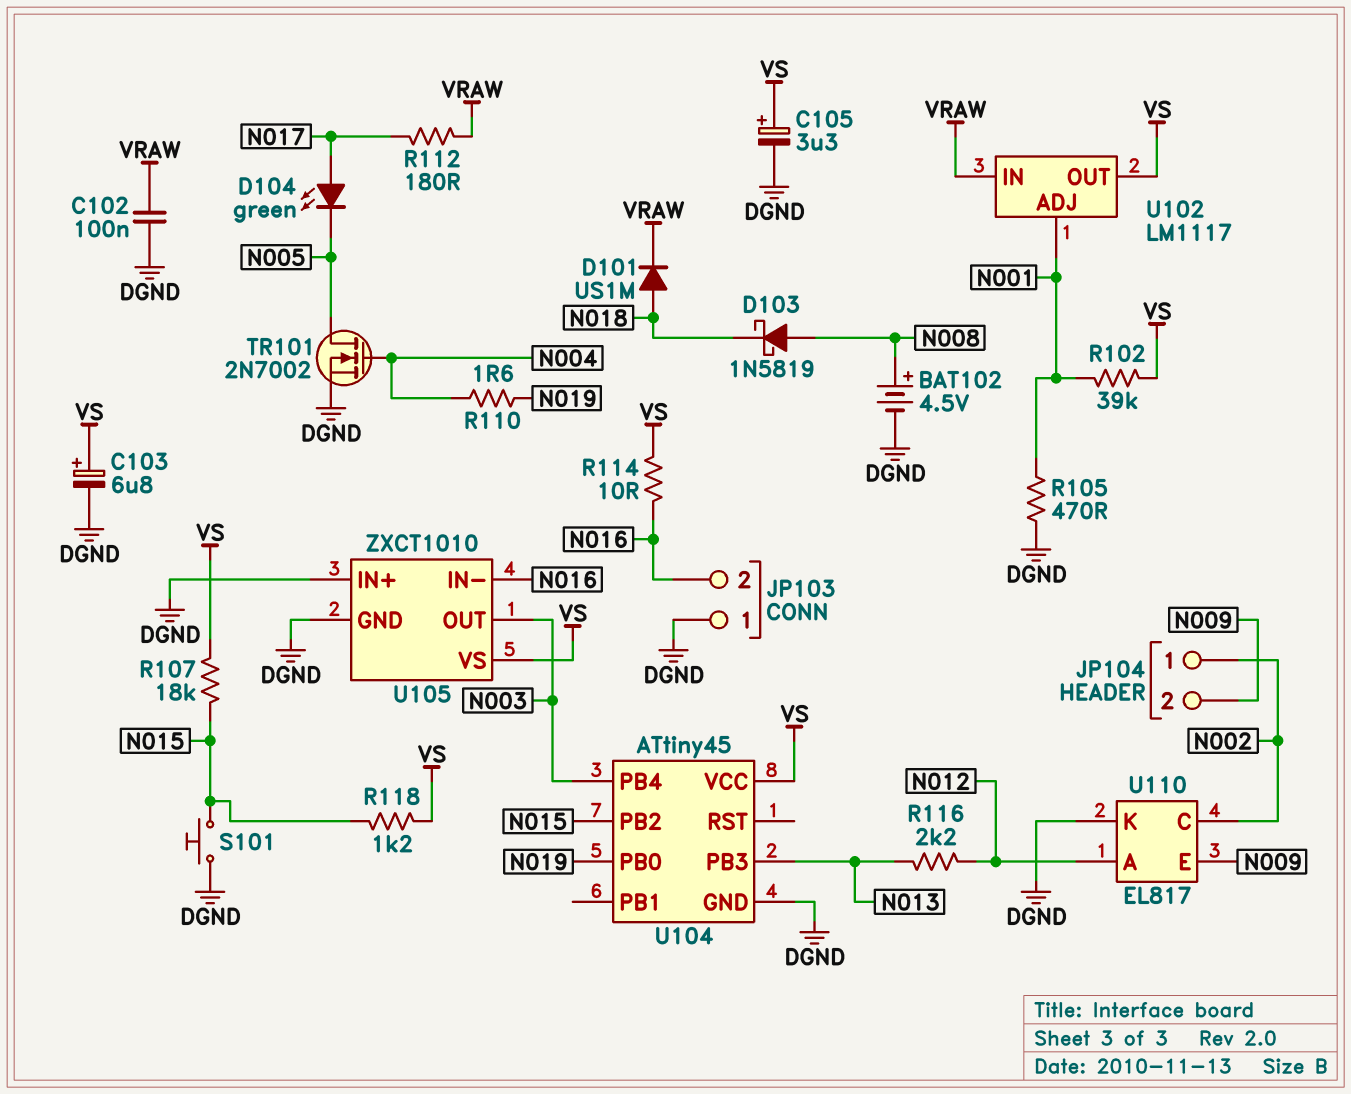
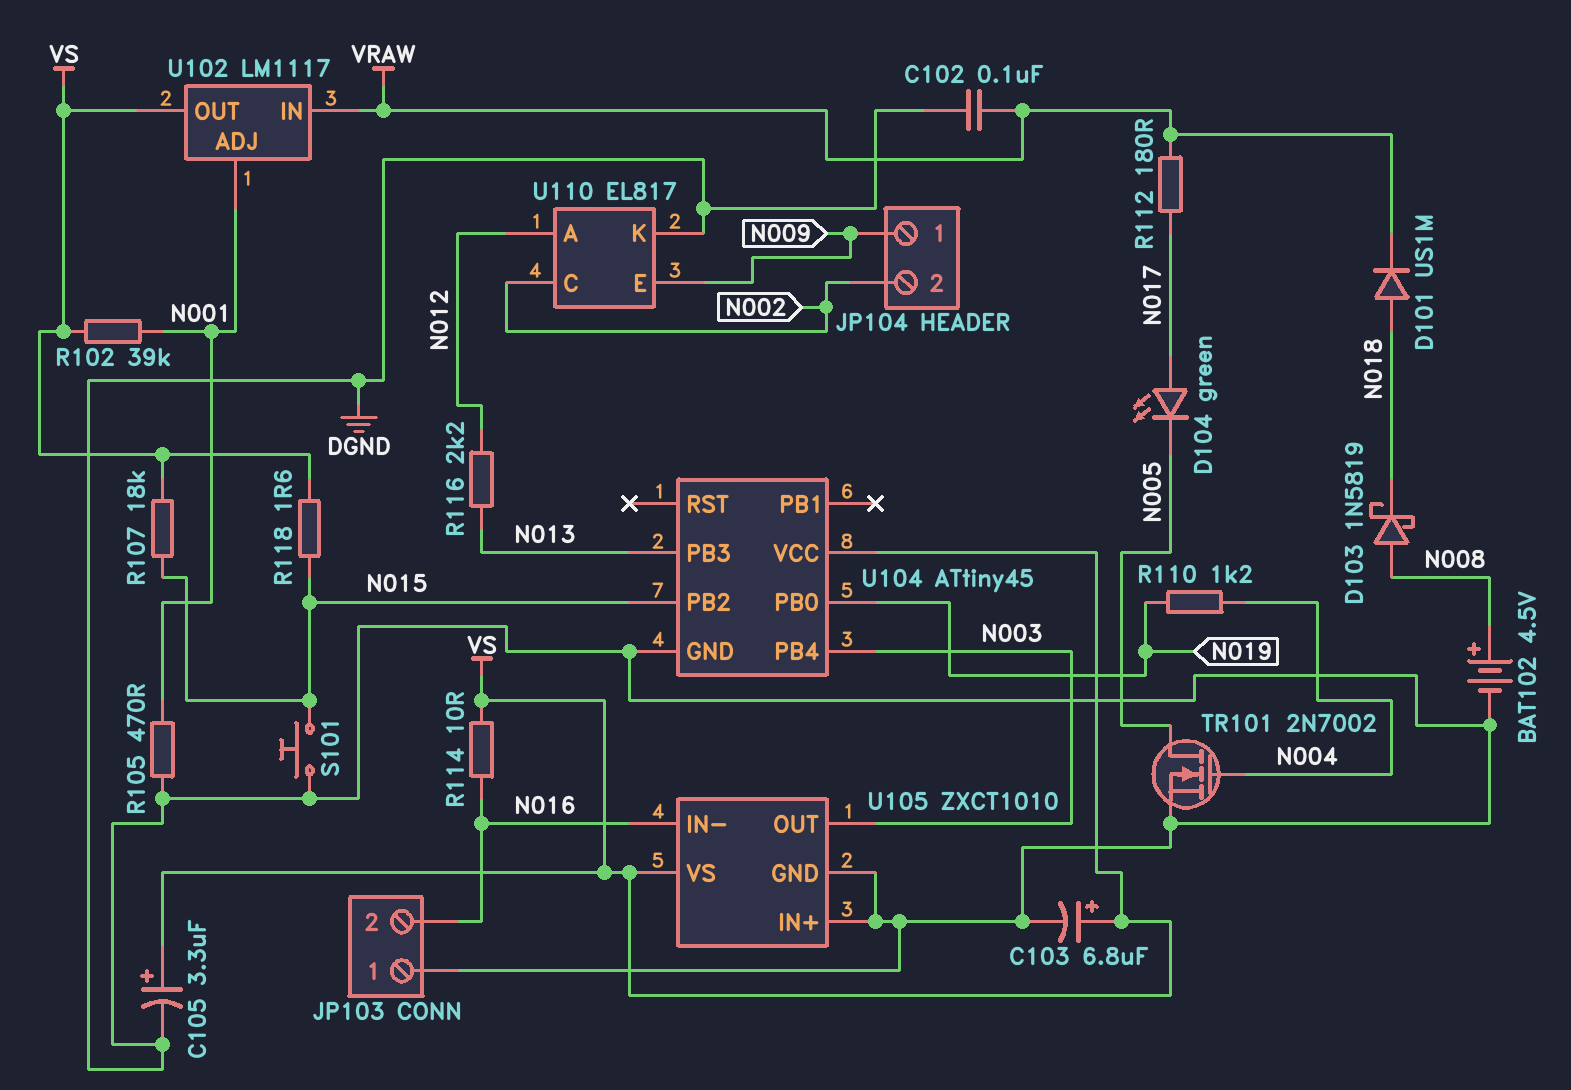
JP104 pin 1: N002 -> N009
JP104 pin 2: N009 -> N002
R110: 1.6 (N004, N019) -> 1.2k (N004, N019)
R118: 1.2k (N015, VS) -> 1.6 (N015, VS)

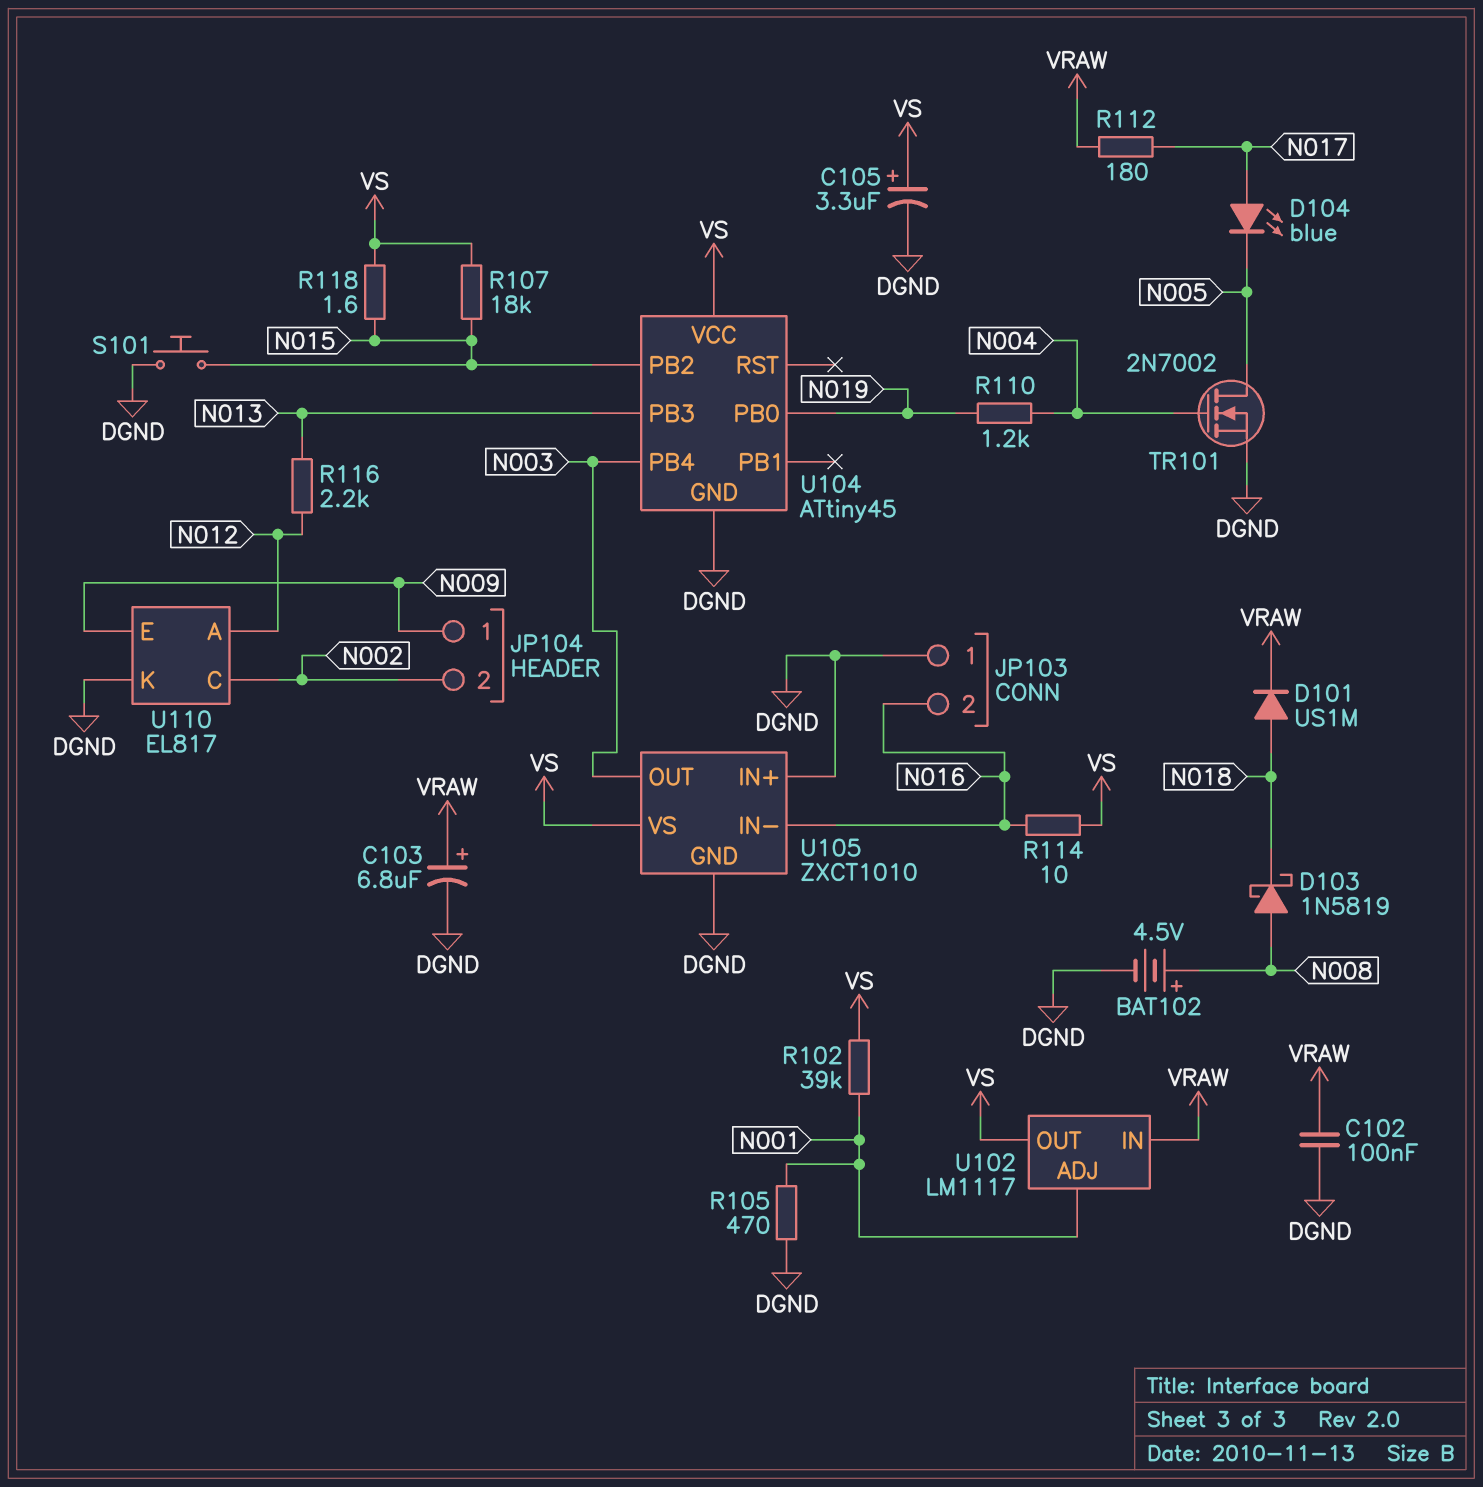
C103: 6.8uF (plus VS, minus DGND) -> 6.8uF (plus VRAW, minus DGND)
D104: LED green (A N017, K N005) -> LED blue (A N017, K N005)

